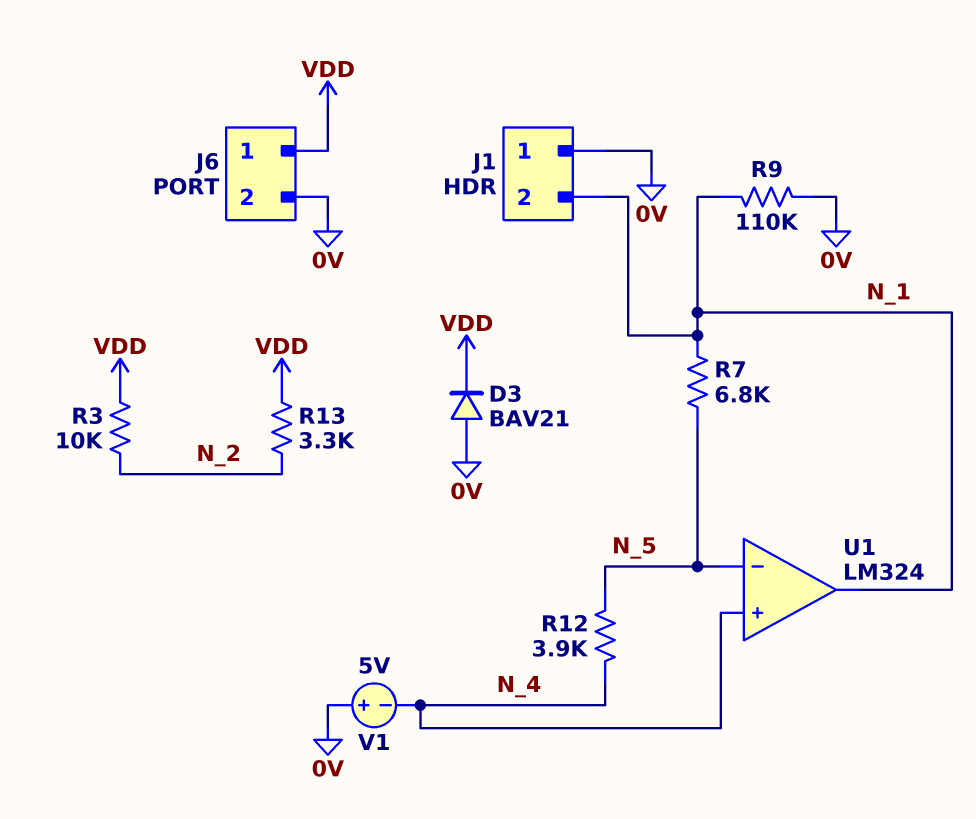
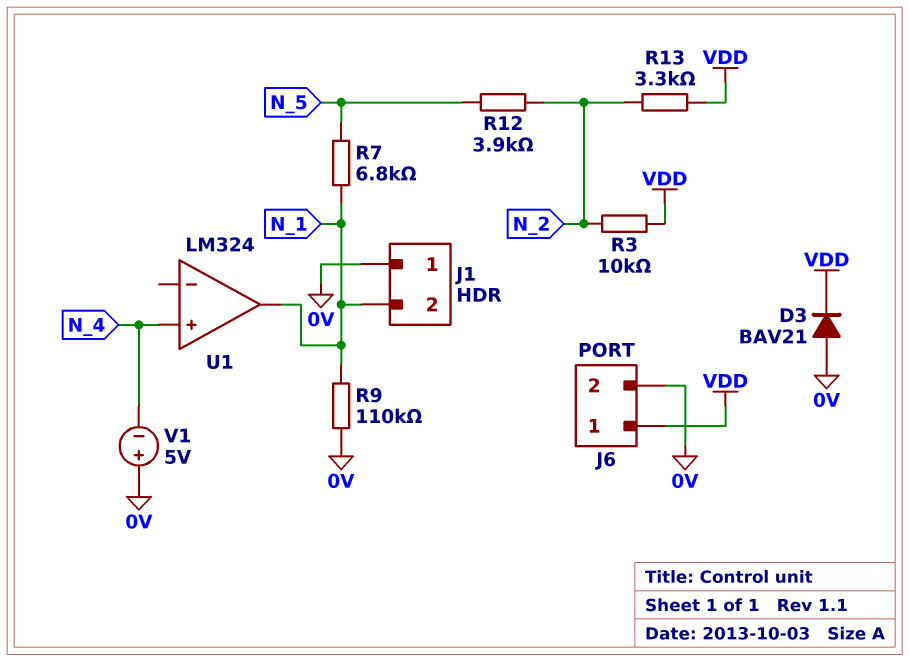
R12: 3.9k (N_4, N_5) -> 3.9k (N_2, N_5)
U1 pin in-: N_5 -> none

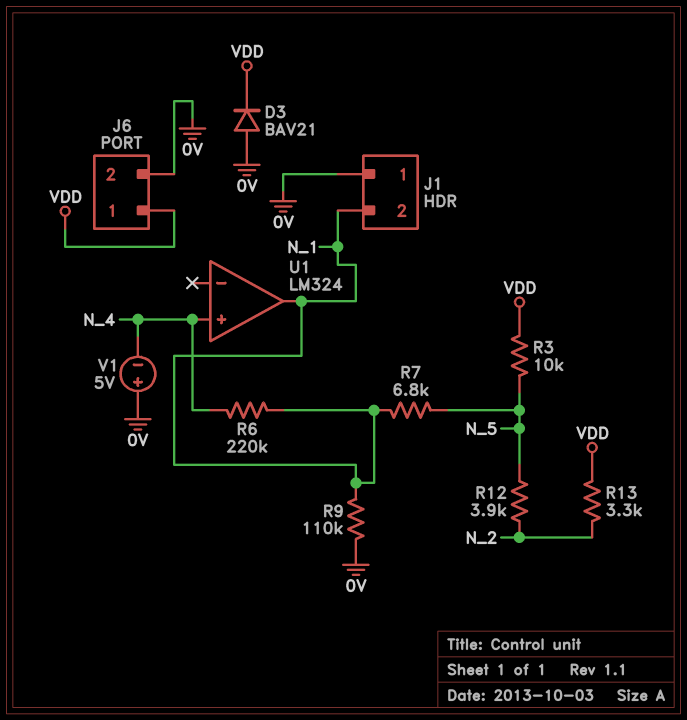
R3: 10k (N_2, VDD) -> 10k (N_5, VDD)
R6: none -> 220k (N_1, N_4)

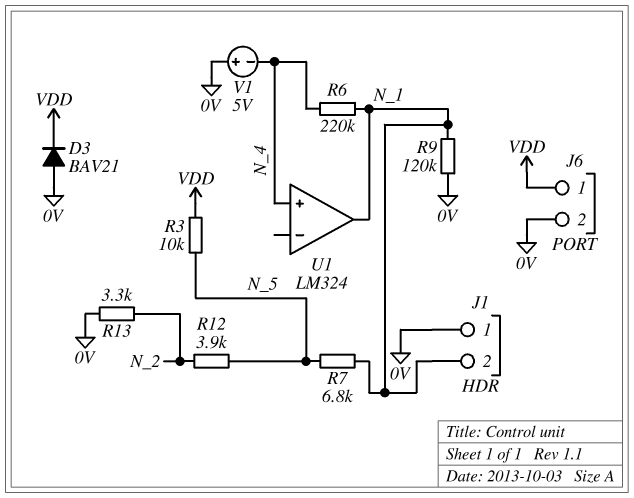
R9: 110k (0V, N_1) -> 120k (0V, N_1)
R13: 3.3k (N_2, VDD) -> 3.3k (0V, N_2)

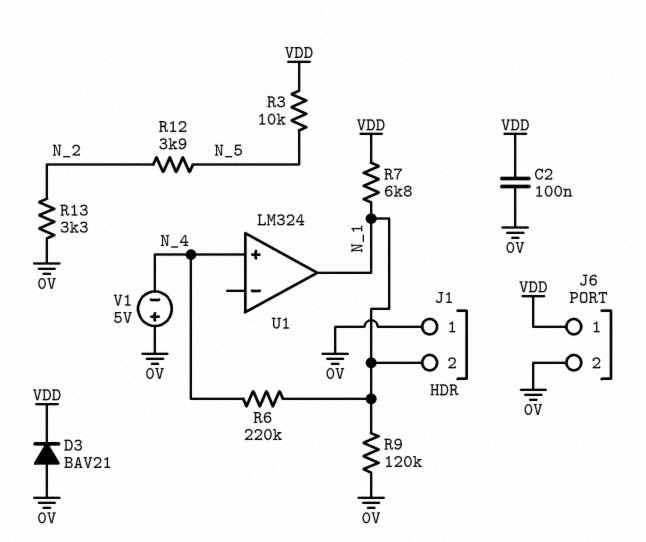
C2: none -> 100nF (0V, VDD)
R7: 6.8k (N_1, N_5) -> 6.8k (N_1, VDD)

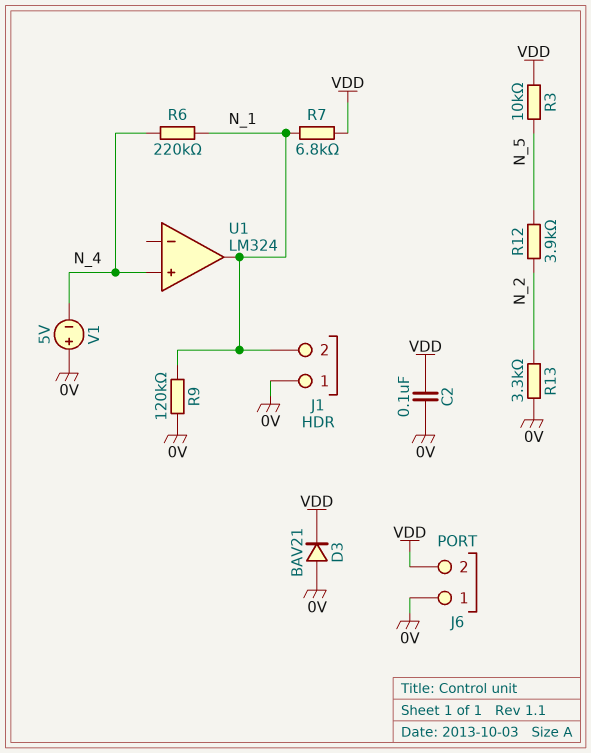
J6 pin 1: VDD -> 0V
J6 pin 2: 0V -> VDD

